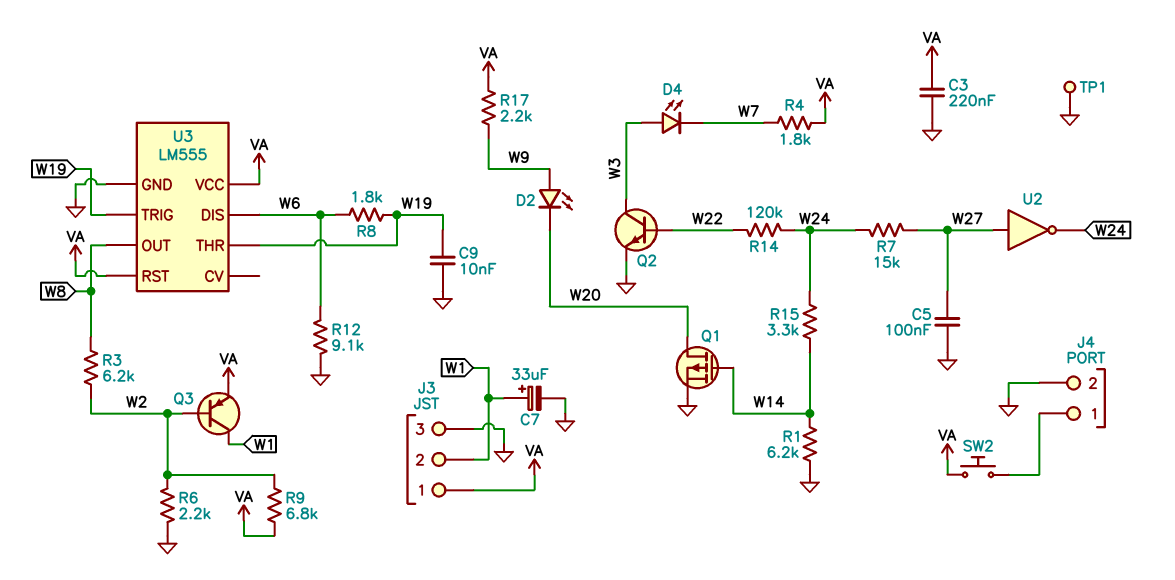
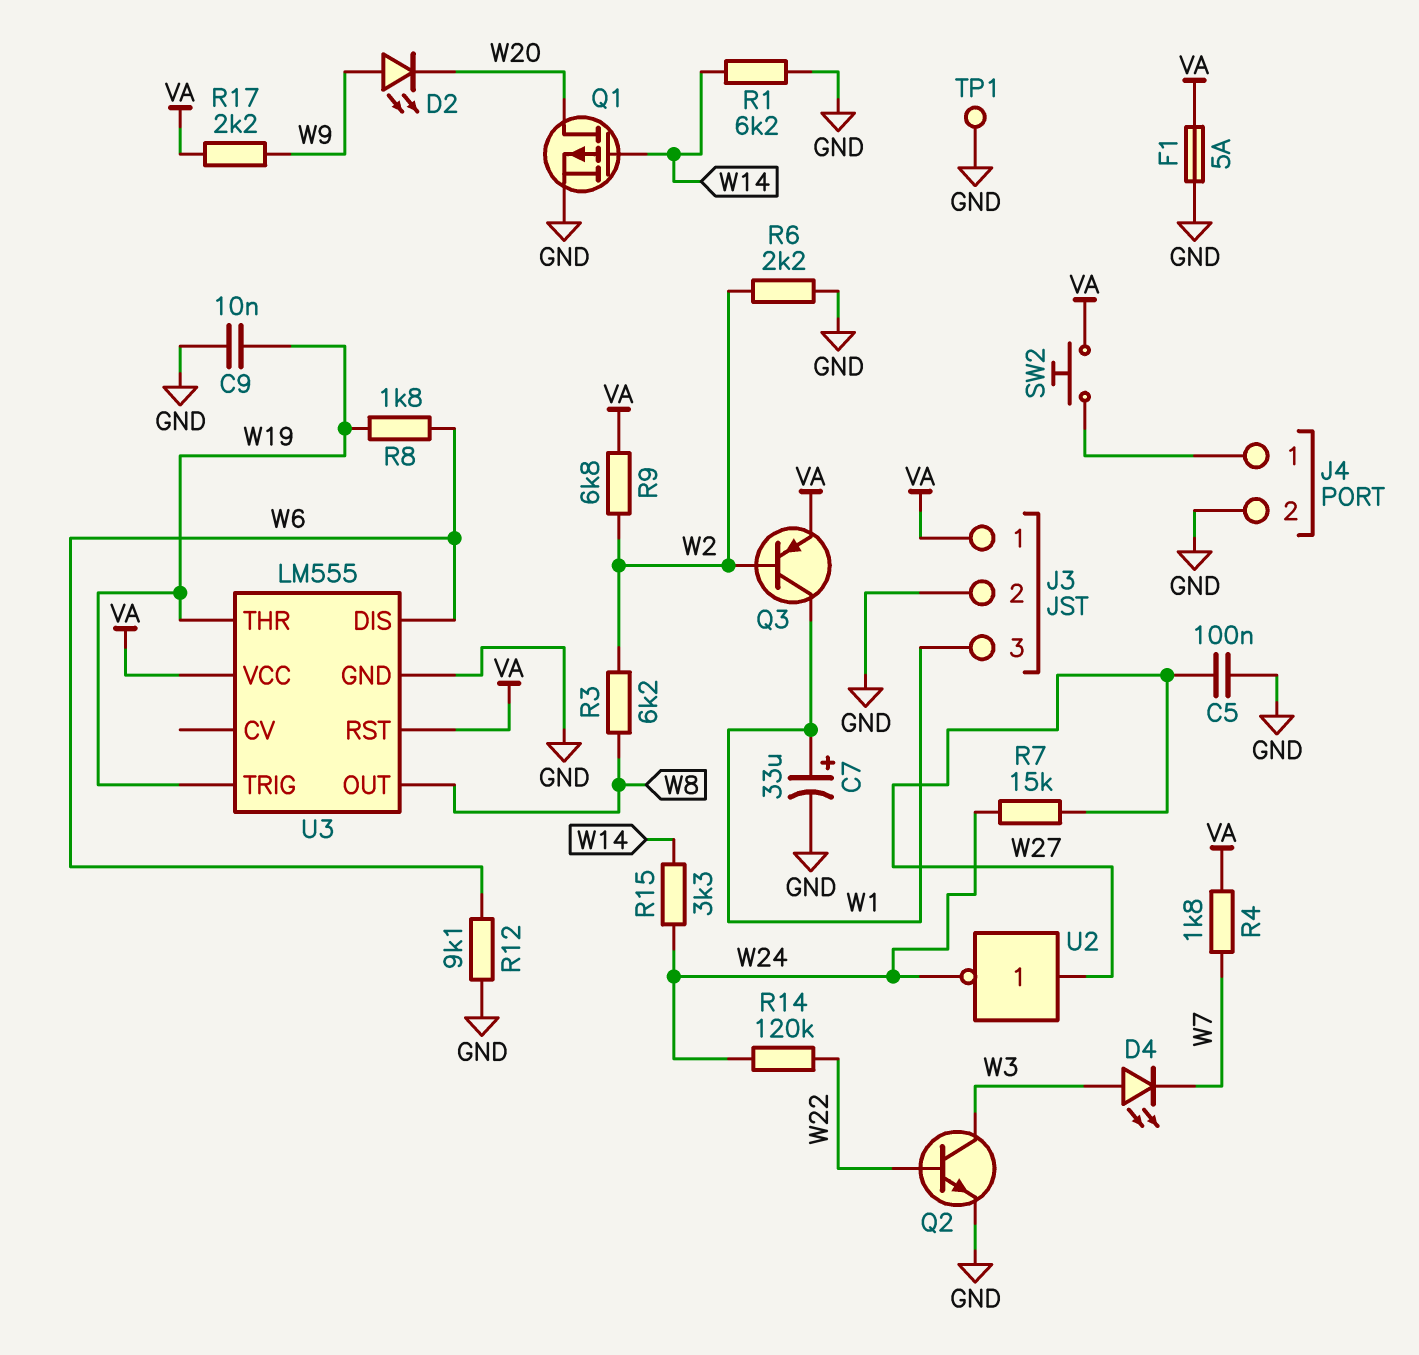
C3: 220nF (GND, VA) -> none
F1: none -> 5A (GND, VA)
J3 pin 2: W1 -> GND
J3 pin 3: GND -> W1

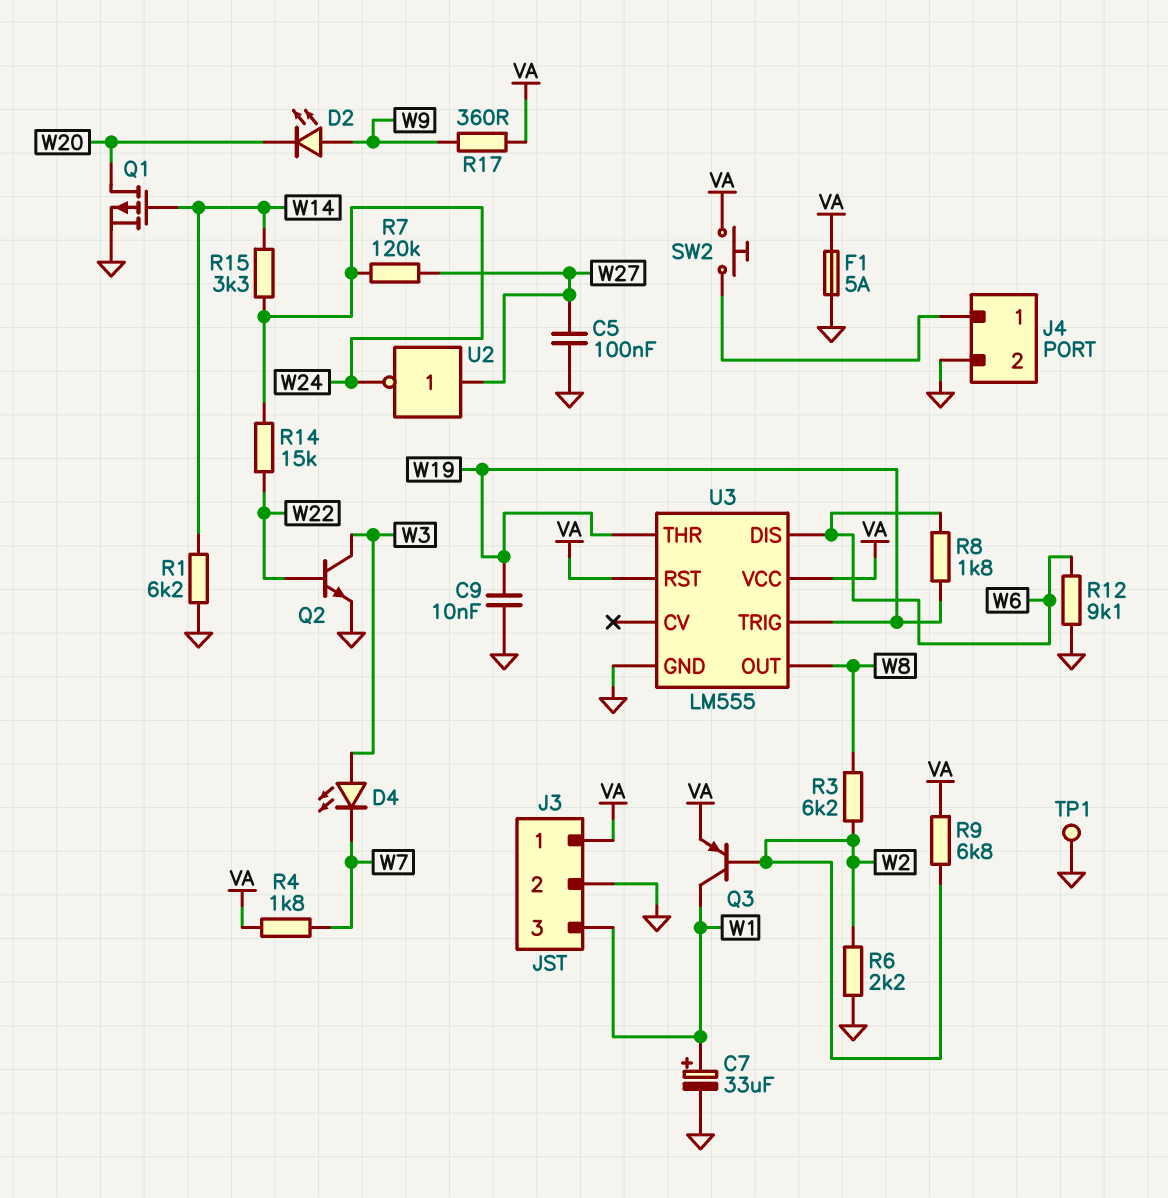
R7: 15k (W24, W27) -> 120k (W24, W27)
R14: 120k (W22, W24) -> 15k (W22, W24)
R17: 2.2k (VA, W9) -> 360 (VA, W9)

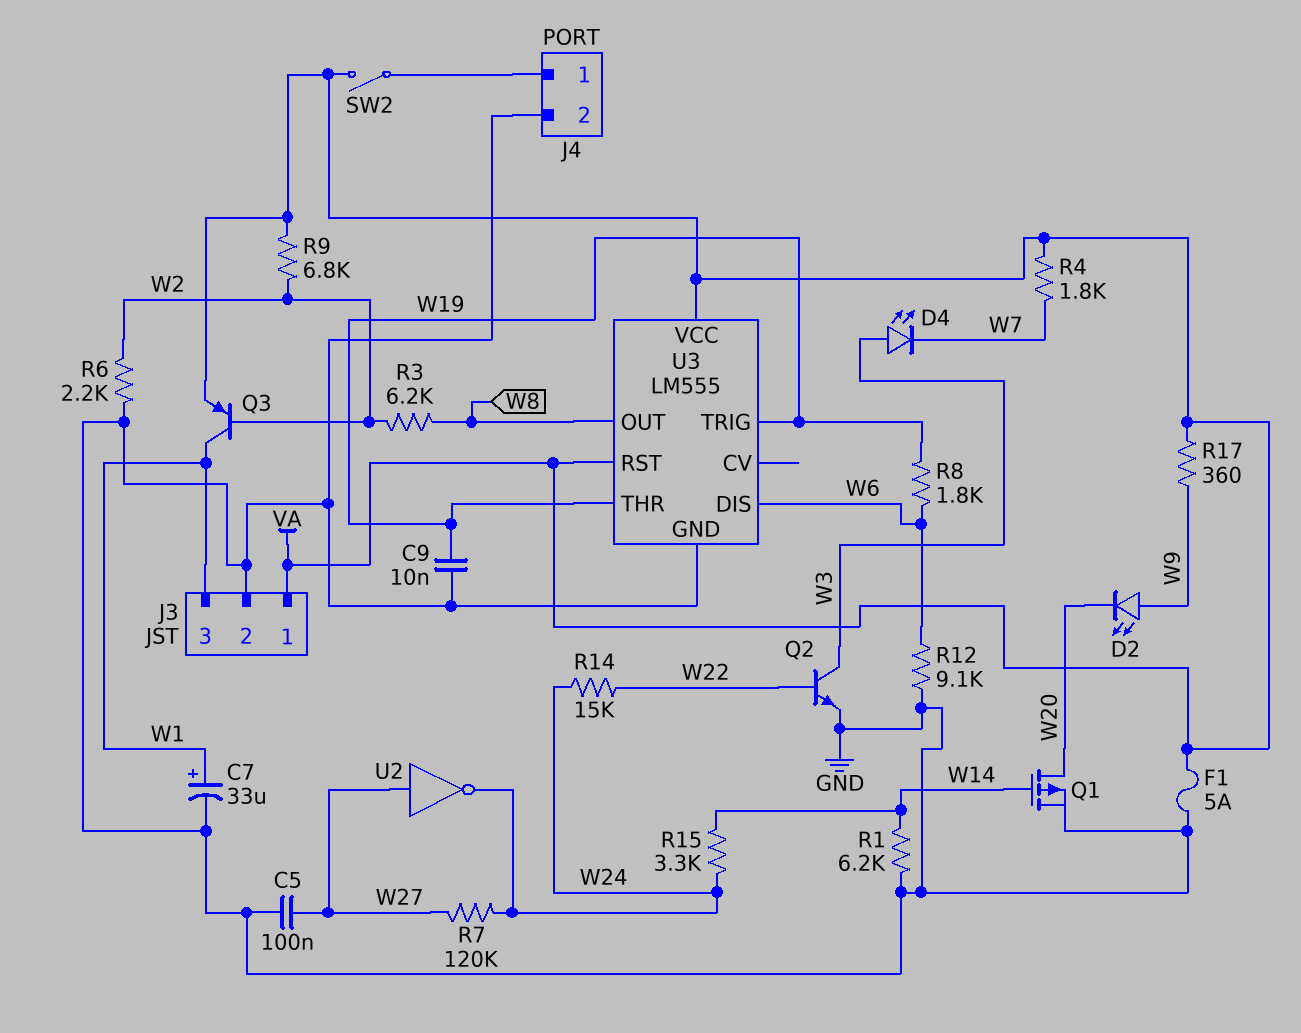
SW2: button (J4/1, VA) -> switch (J4/1, VA)
TP1: test point (GND) -> none

